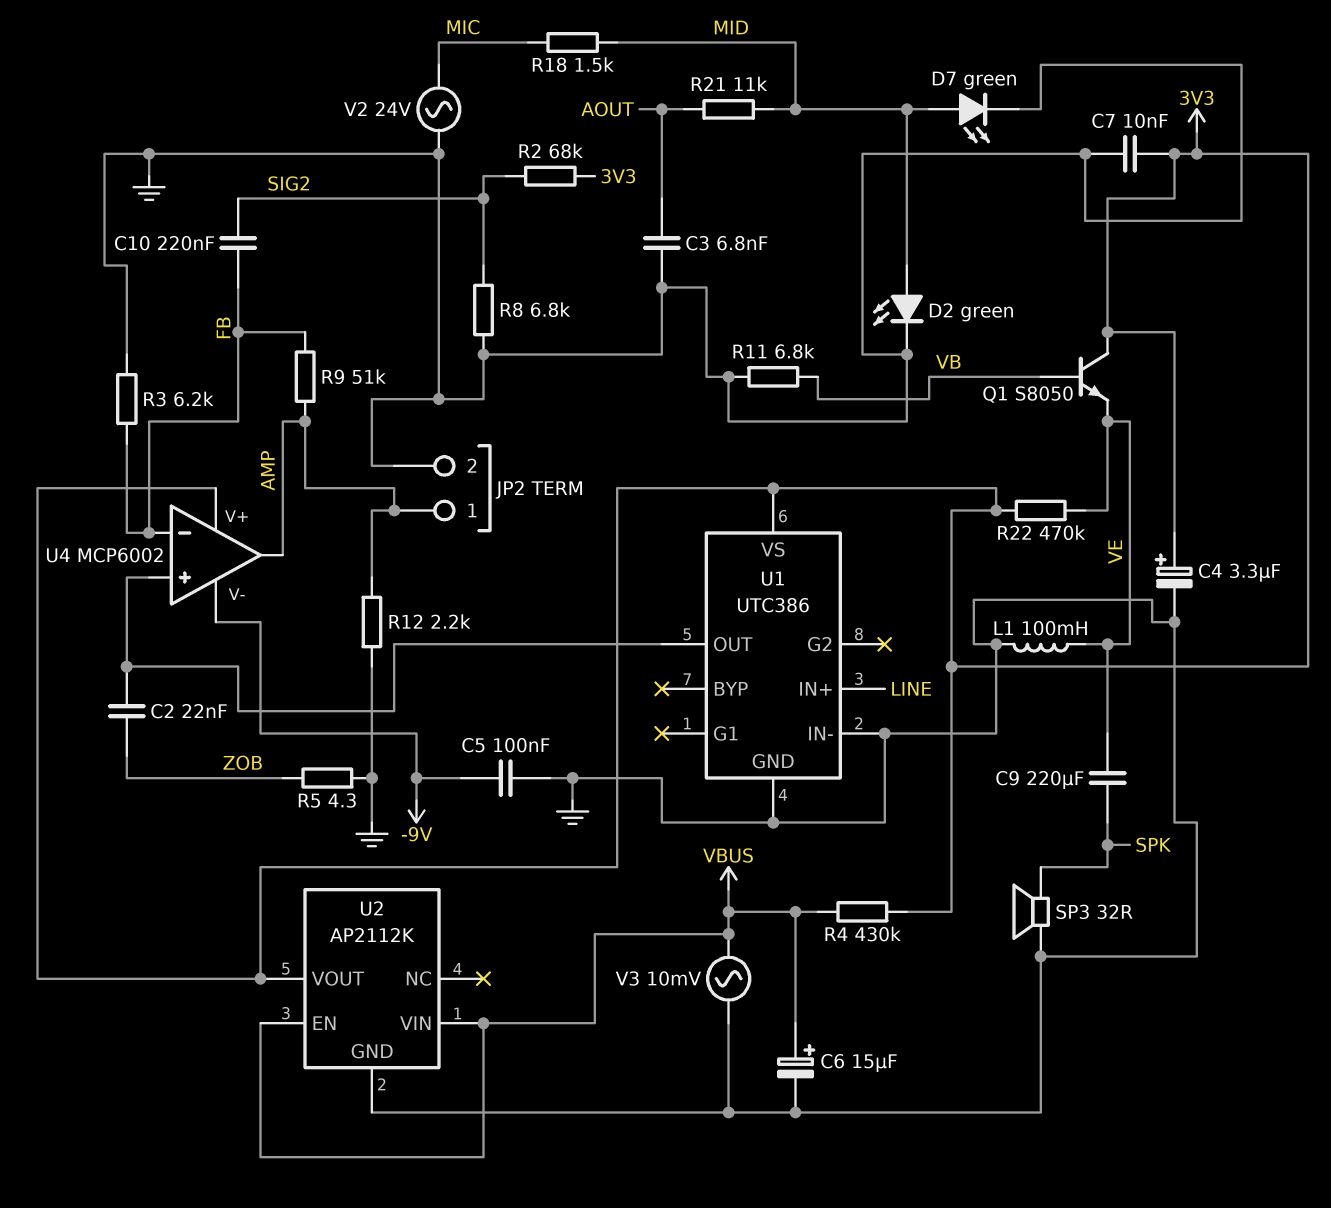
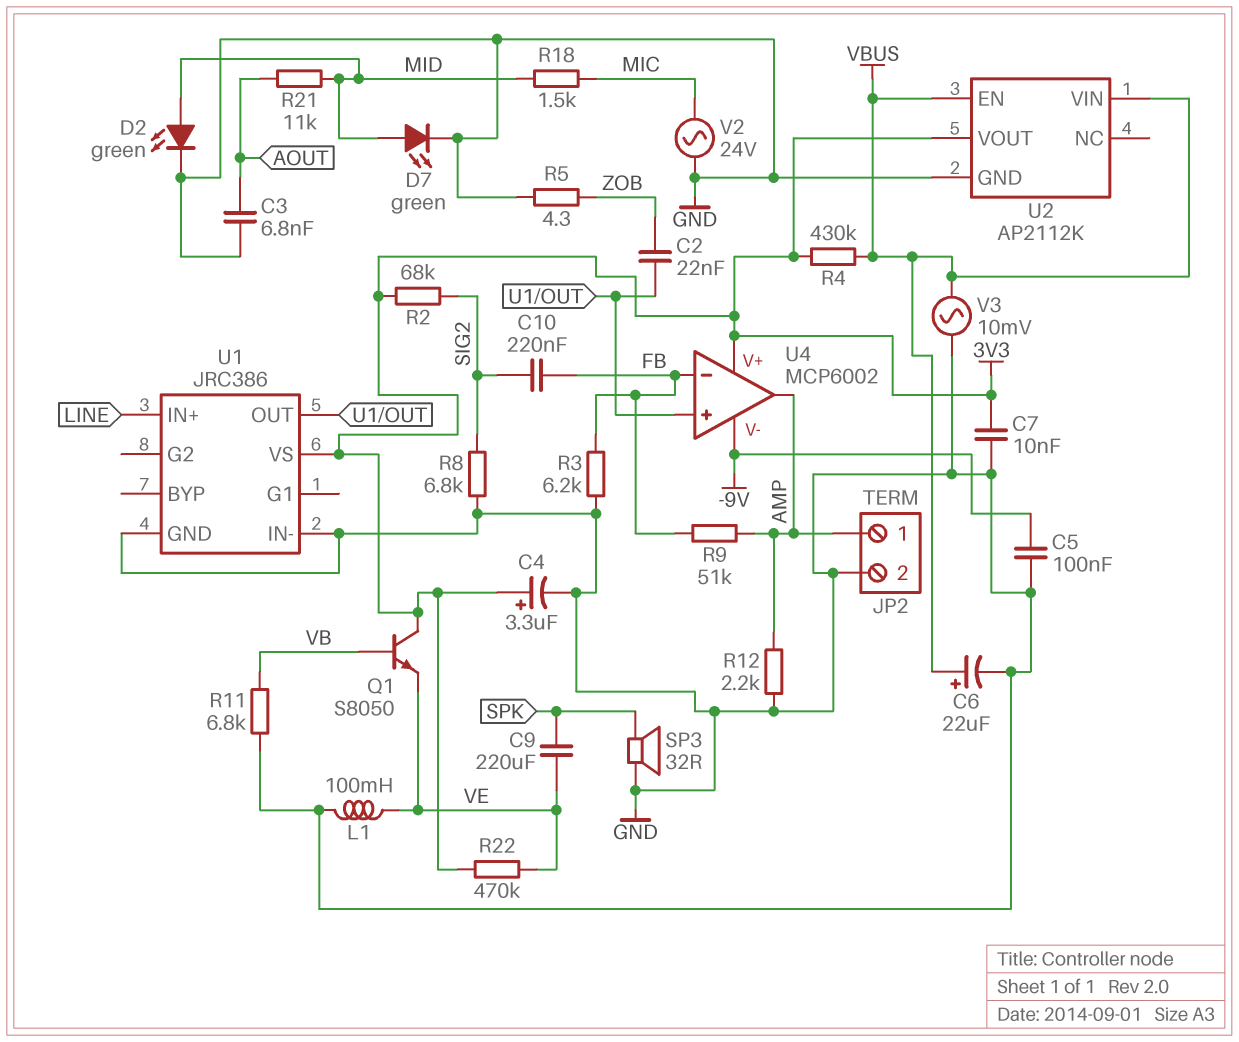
C6: 15uF (plus VBUS, minus GND) -> 22uF (plus VBUS, minus GND)
U1: UTC386 -> JRC386

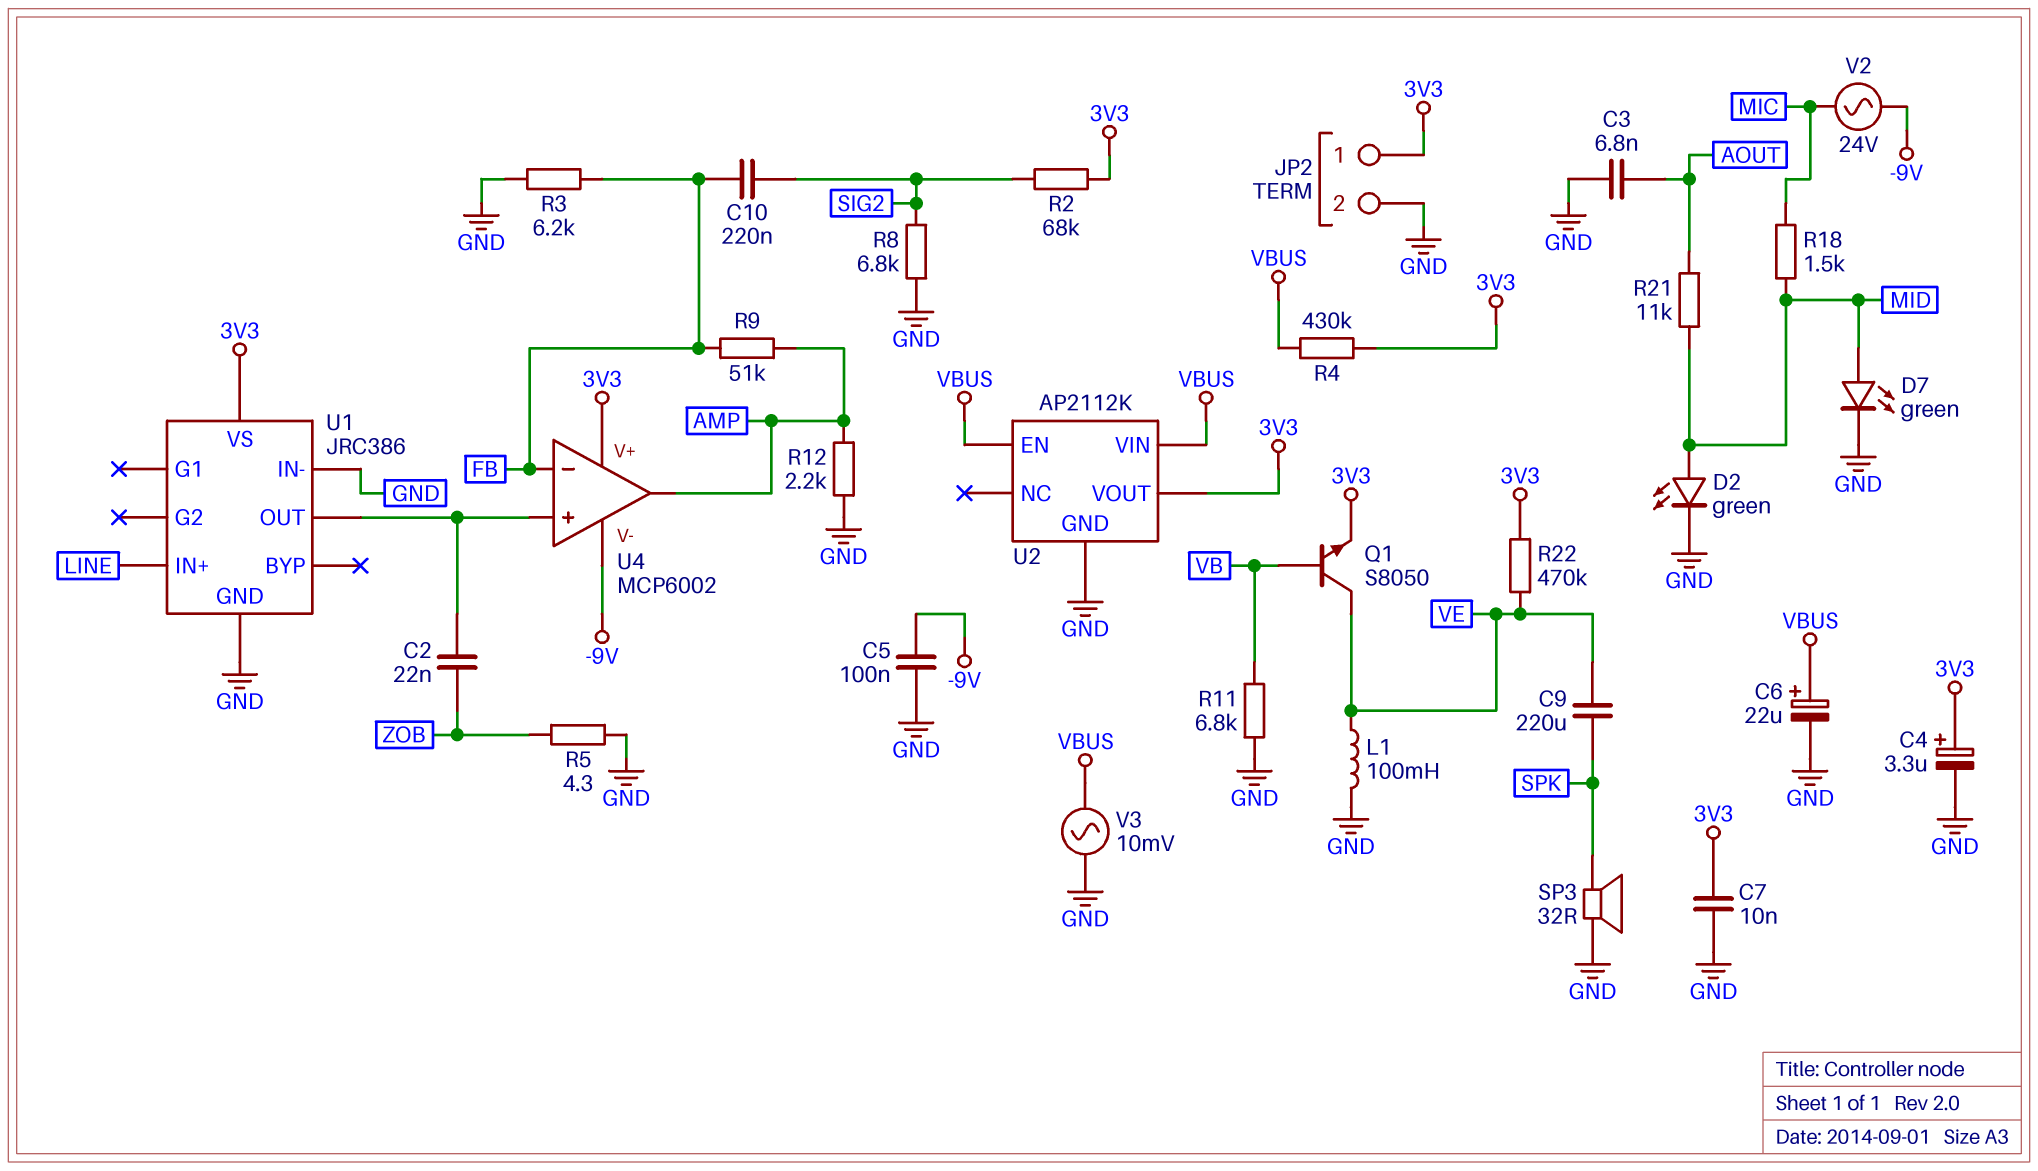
JP2 pin 1: AMP -> 3V3
Q1: NPN S8050 (B VB, C 3V3, E VE) -> NPN S8050 (B VB, C VE, E 3V3)
V2: AC 24V (GND, MIC) -> AC 24V (-9V, MIC)

